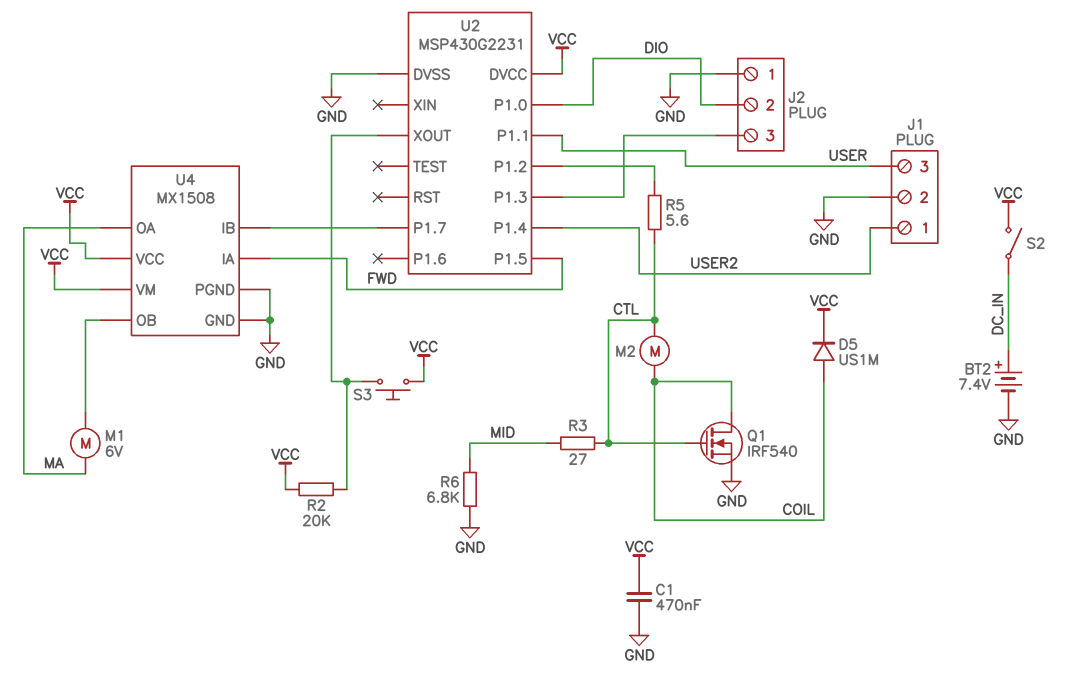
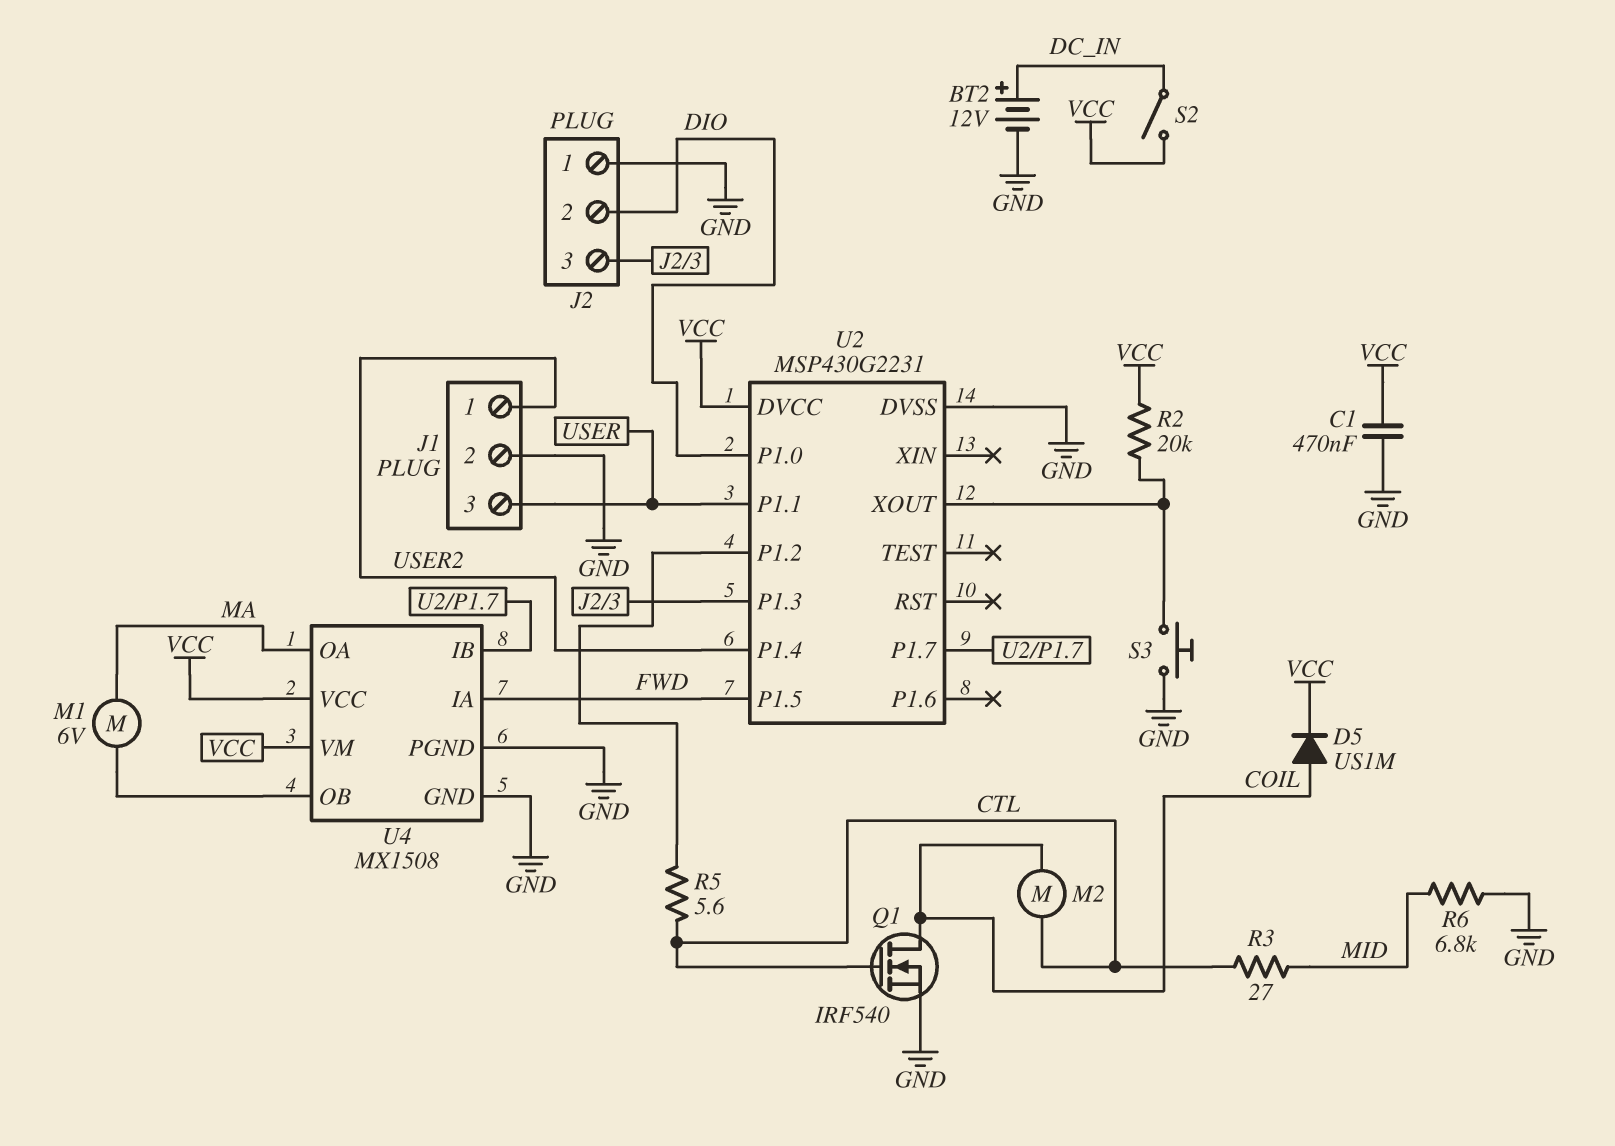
BT2: 7.4V (plus DC_IN, minus GND) -> 12V (plus DC_IN, minus GND)
S3: button (U2/XOUT, VCC) -> button (GND, U2/XOUT)

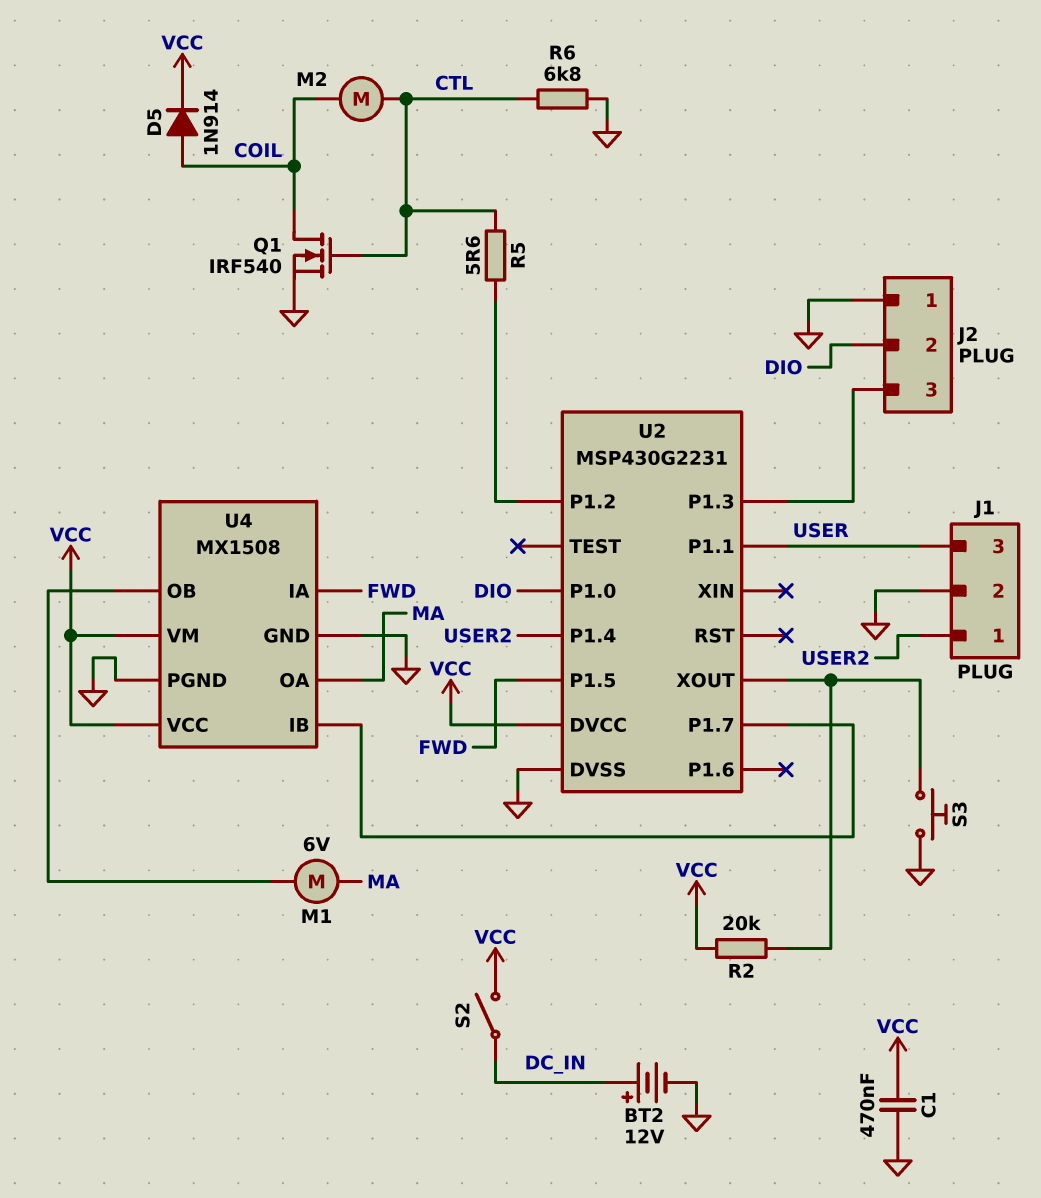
D5: diode US1M (A COIL, K VCC) -> diode 1N914 (A COIL, K VCC)
R3: 27 (CTL, MID) -> none
R6: 6.8k (GND, MID) -> 6.8k (CTL, GND)

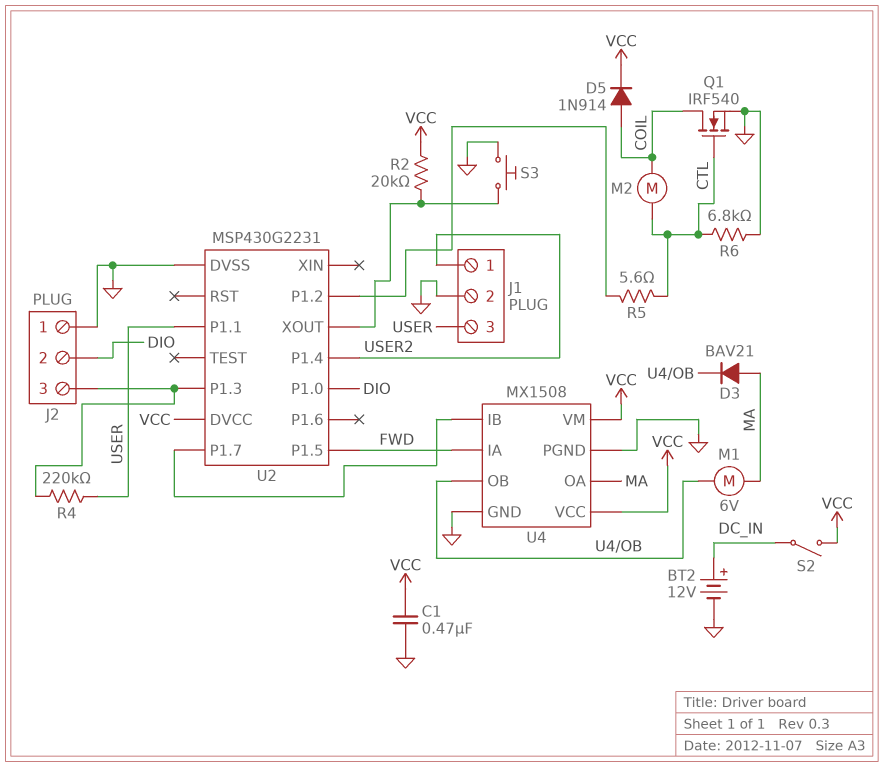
D3: none -> diode BAV21 (A MA, K U4/OB)
R4: none -> 220k (J2/3, USER)

